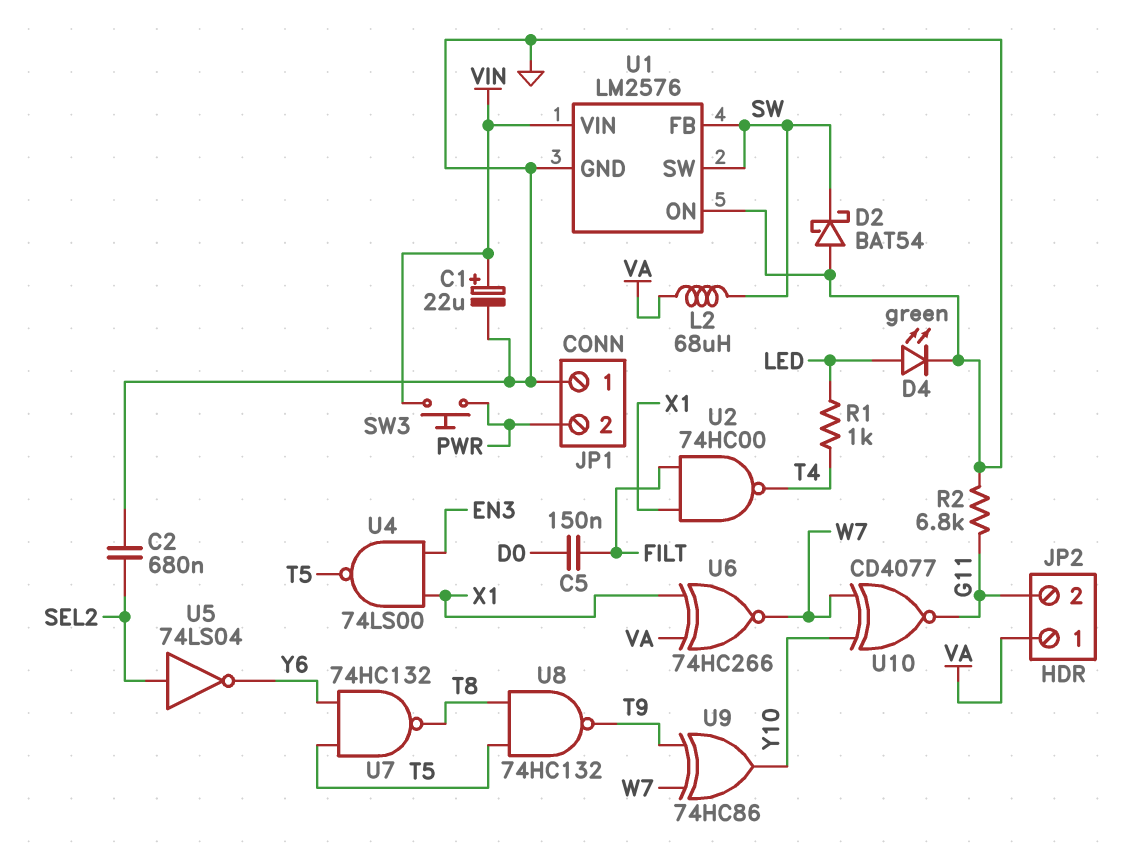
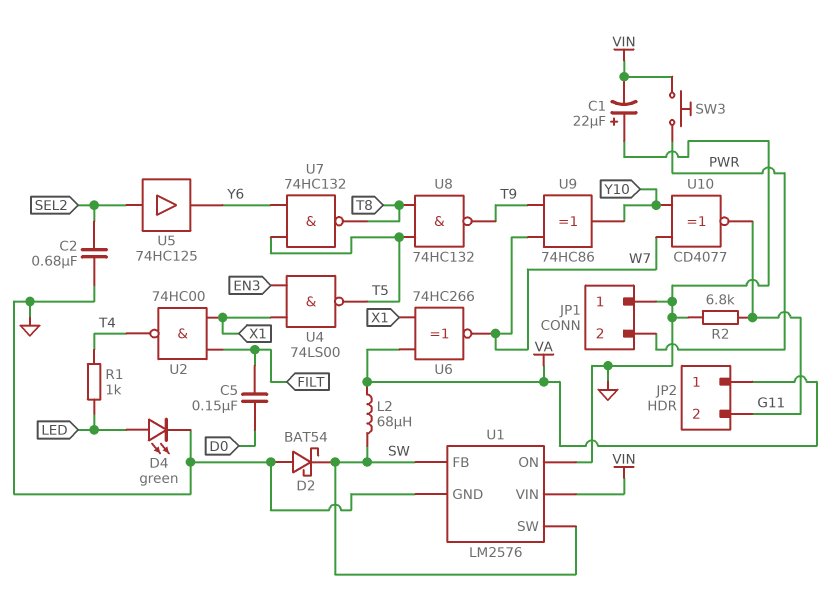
C1: 22uF (plus VIN, minus GND) -> 22uF (plus GND, minus VIN)
U5: NOT 74LS04 (in SEL2, out Y6) -> buffer 74HC125 (in SEL2, out Y6)

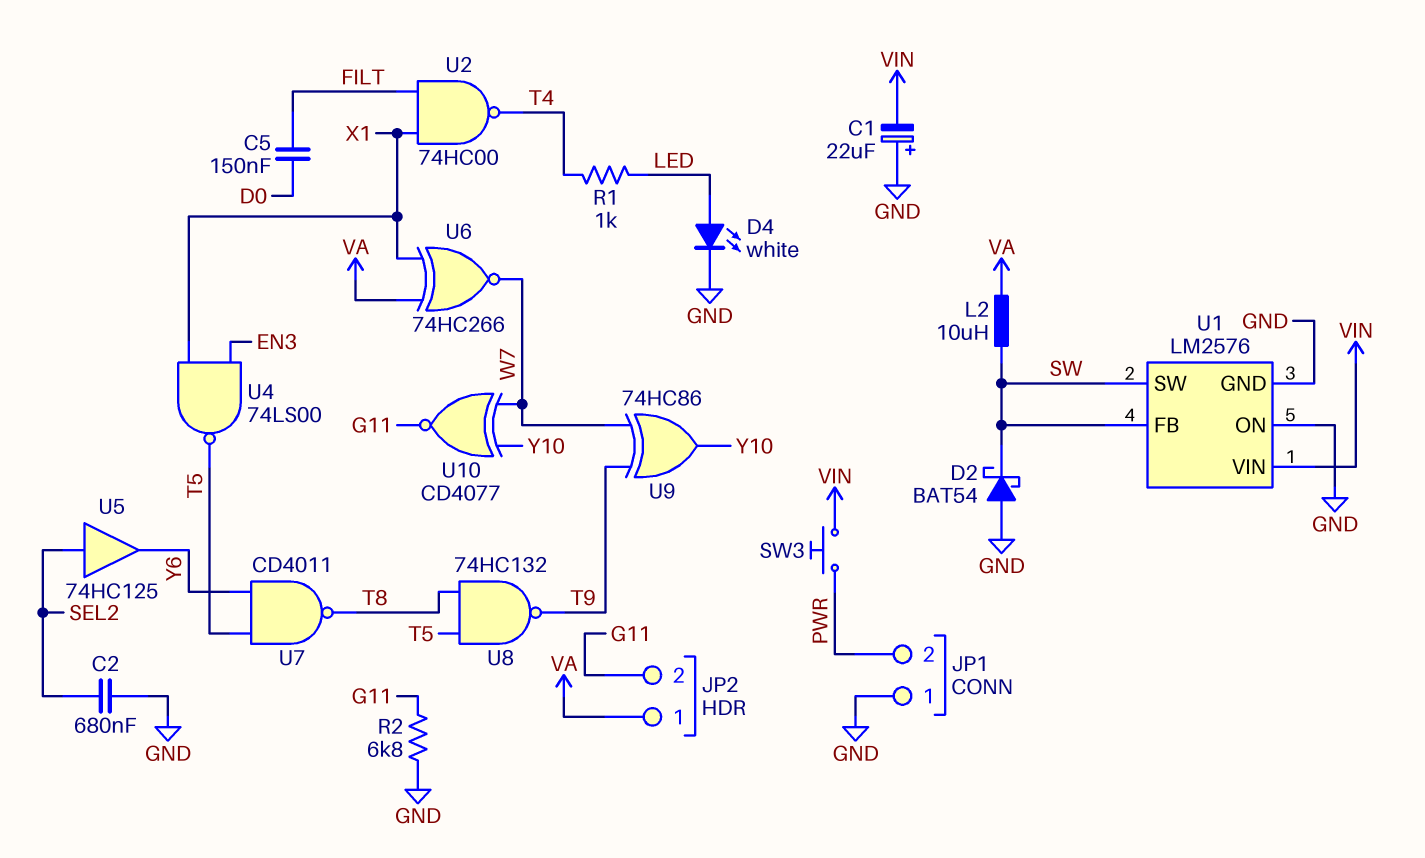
D4: LED green (A LED, K GND) -> LED white (A LED, K GND)
L2: 68uH (SW, VA) -> 10uH (SW, VA)
U7: NAND 74HC132 (in T5, in Y6, out T8) -> NAND CD4011 (in T5, in Y6, out T8)

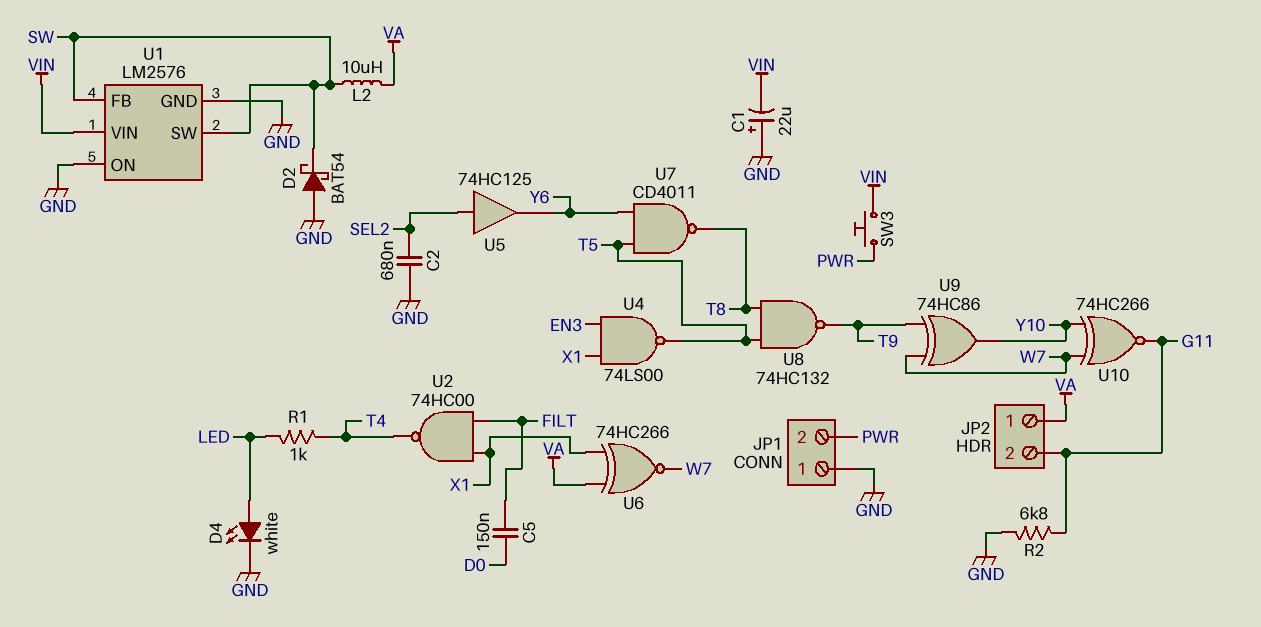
U10: XNOR CD4077 (in W7, in Y10, out G11) -> XNOR 74HC266 (in W7, in Y10, out G11)

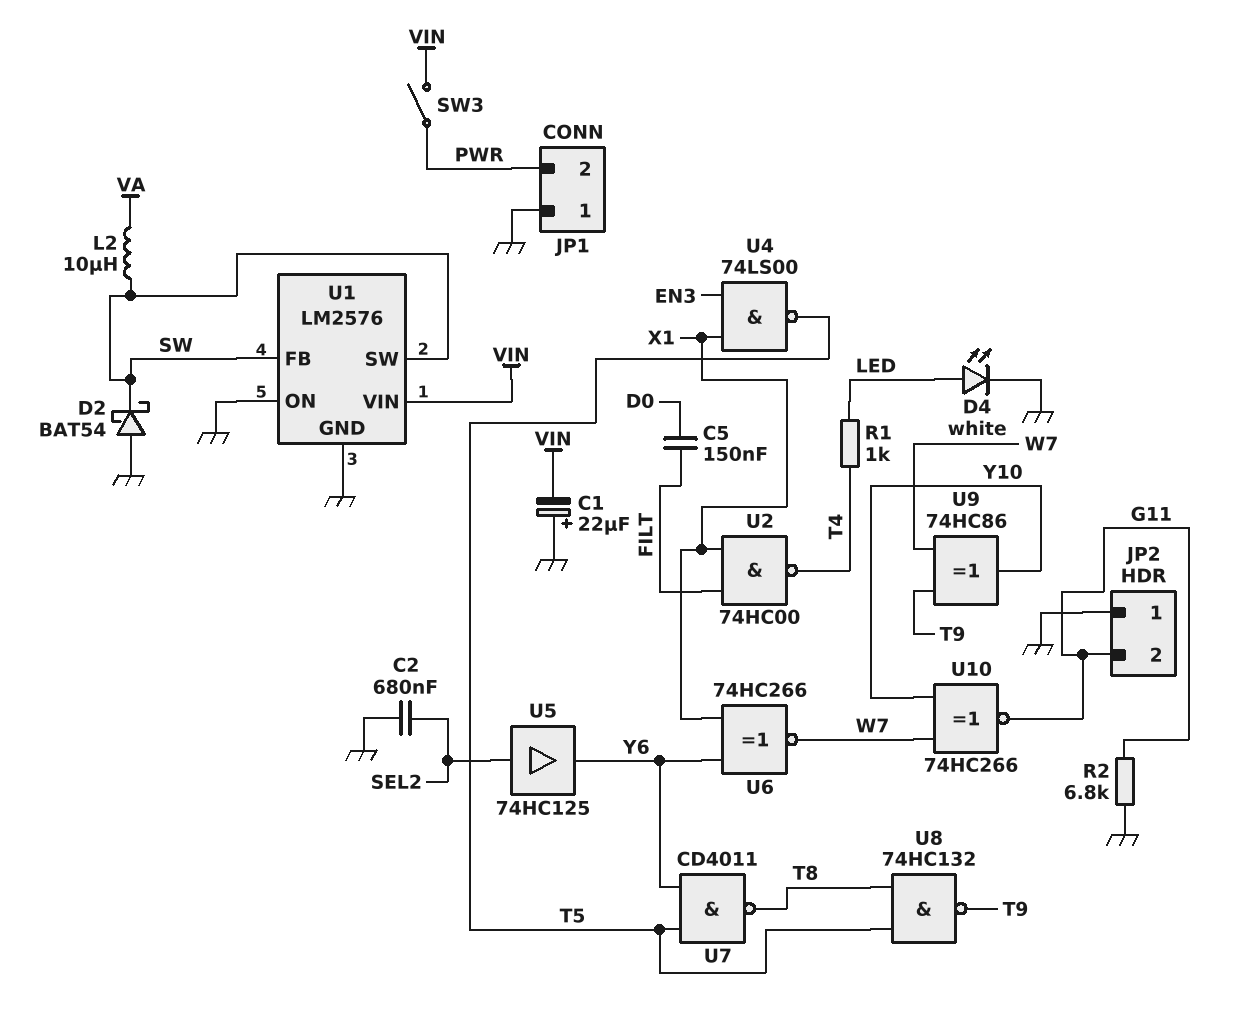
JP2 pin 1: VA -> GND
SW3: button (PWR, VIN) -> switch (PWR, VIN)
U6: XNOR 74HC266 (in VA, in X1, out W7) -> XNOR 74HC266 (in X1, in Y6, out W7)

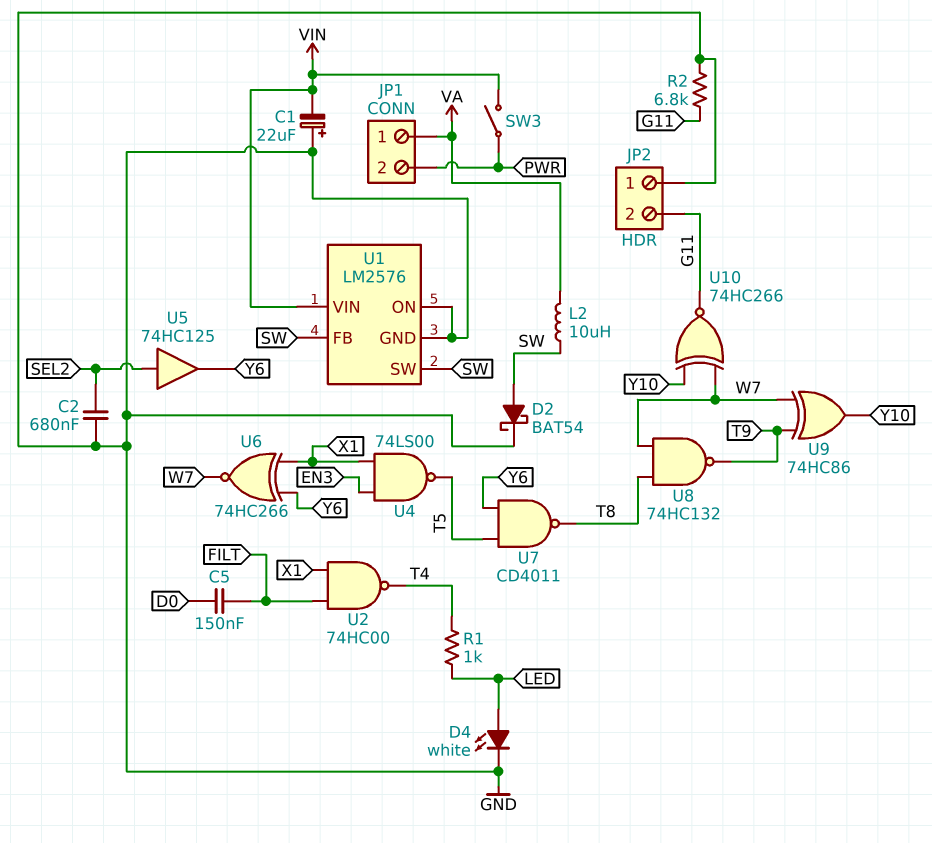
D2: schottky BAT54 (A GND, K SW) -> schottky BAT54 (A SW, K GND)
JP1 pin 1: GND -> VA
U8: NAND 74HC132 (in T5, in T8, out T9) -> NAND 74HC132 (in T8, in W7, out T9)

